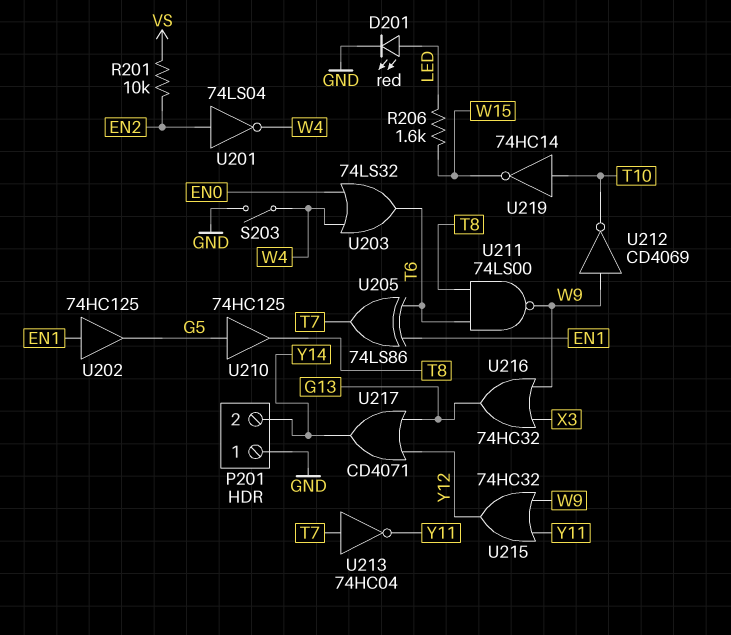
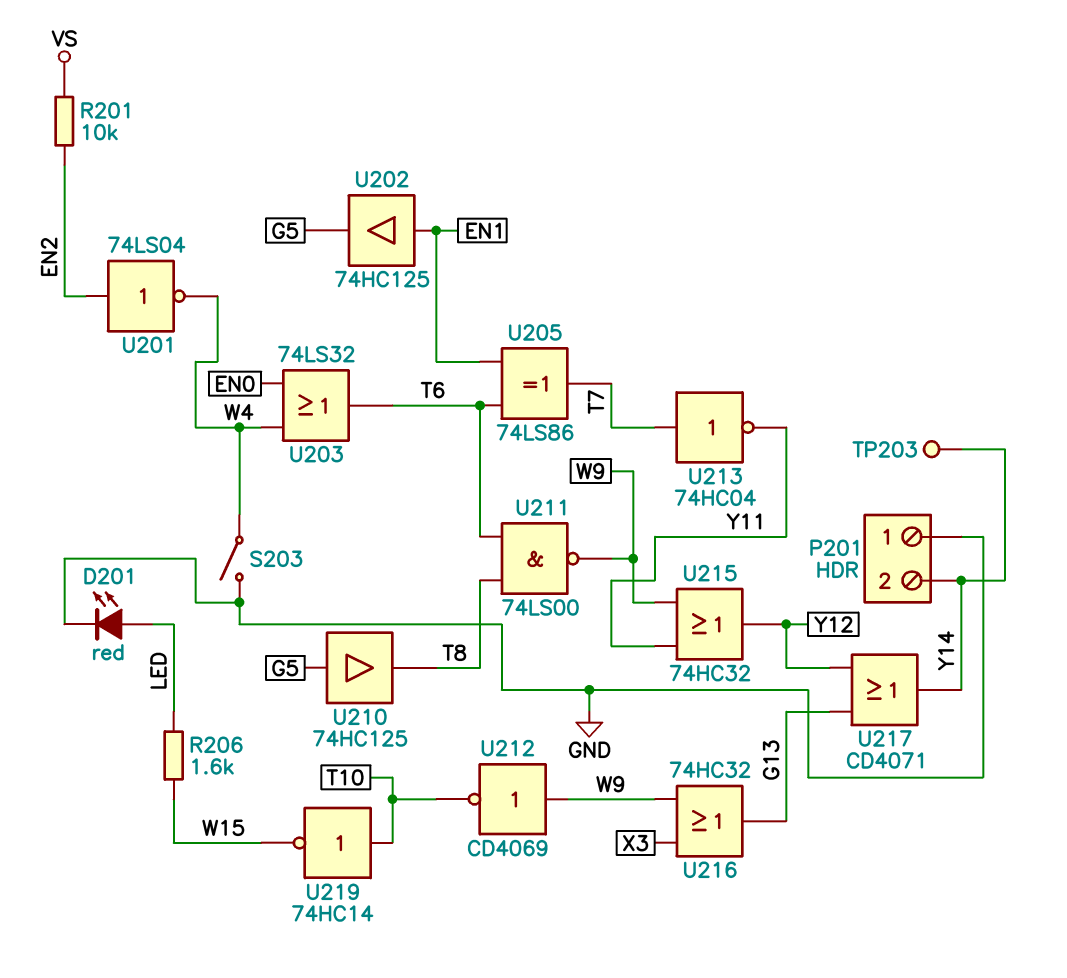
TP203: none -> test point (Y14)

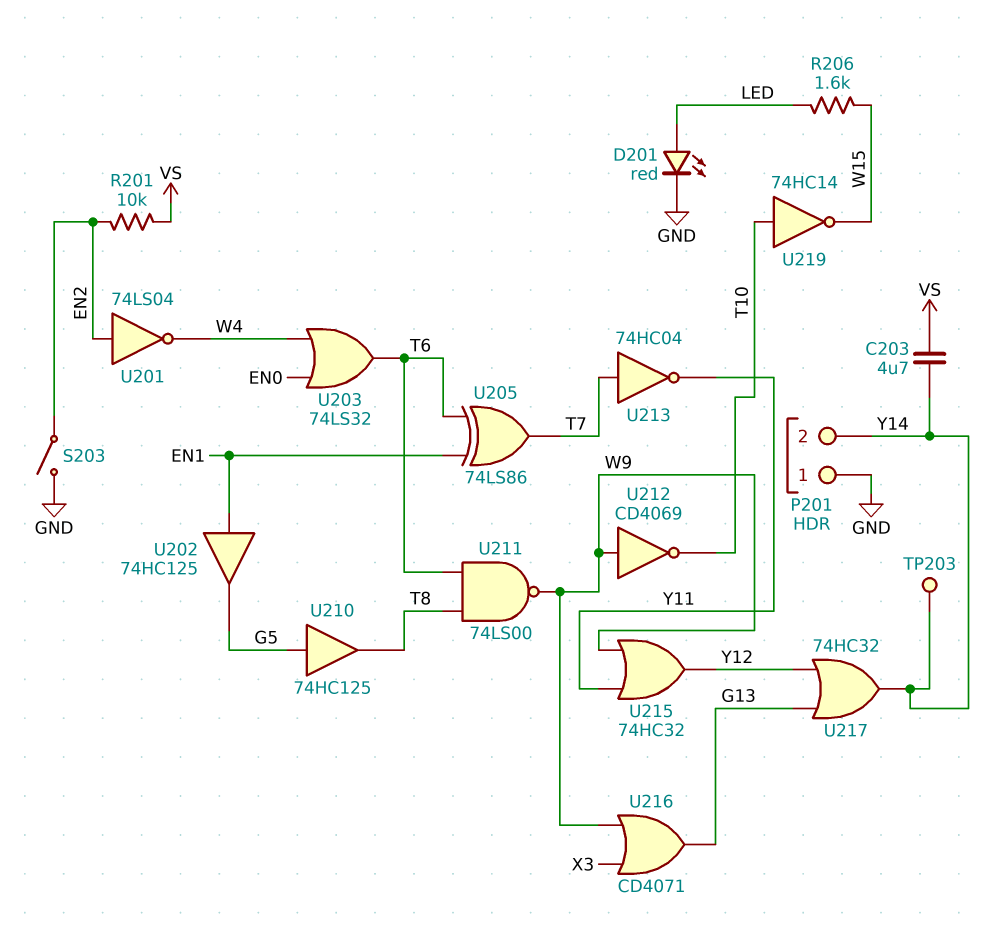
C203: none -> 4.7uF (VS, Y14)
S203: switch (GND, W4) -> switch (EN2, GND)
U216: OR 74HC32 (in W9, in X3, out G13) -> OR CD4071 (in W9, in X3, out G13)
U217: OR CD4071 (in G13, in Y12, out Y14) -> OR 74HC32 (in G13, in Y12, out Y14)

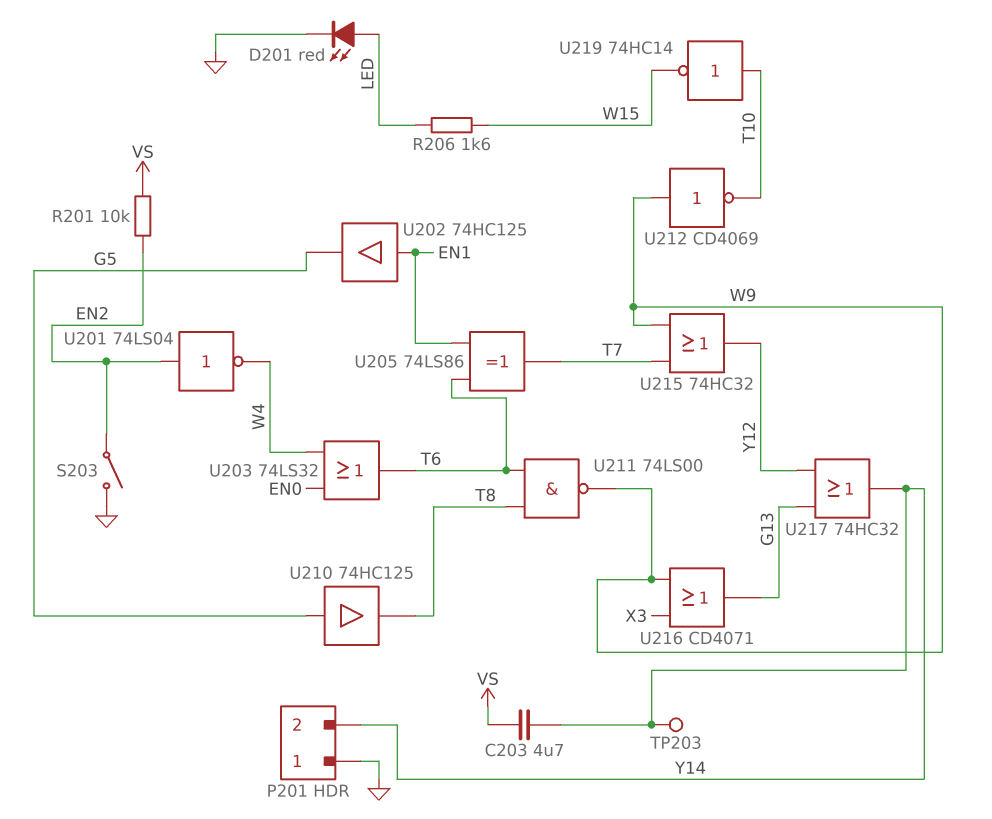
U213: NOT 74HC04 (in T7, out Y11) -> none
U215: OR 74HC32 (in W9, in Y11, out Y12) -> OR 74HC32 (in T7, in W9, out Y12)

